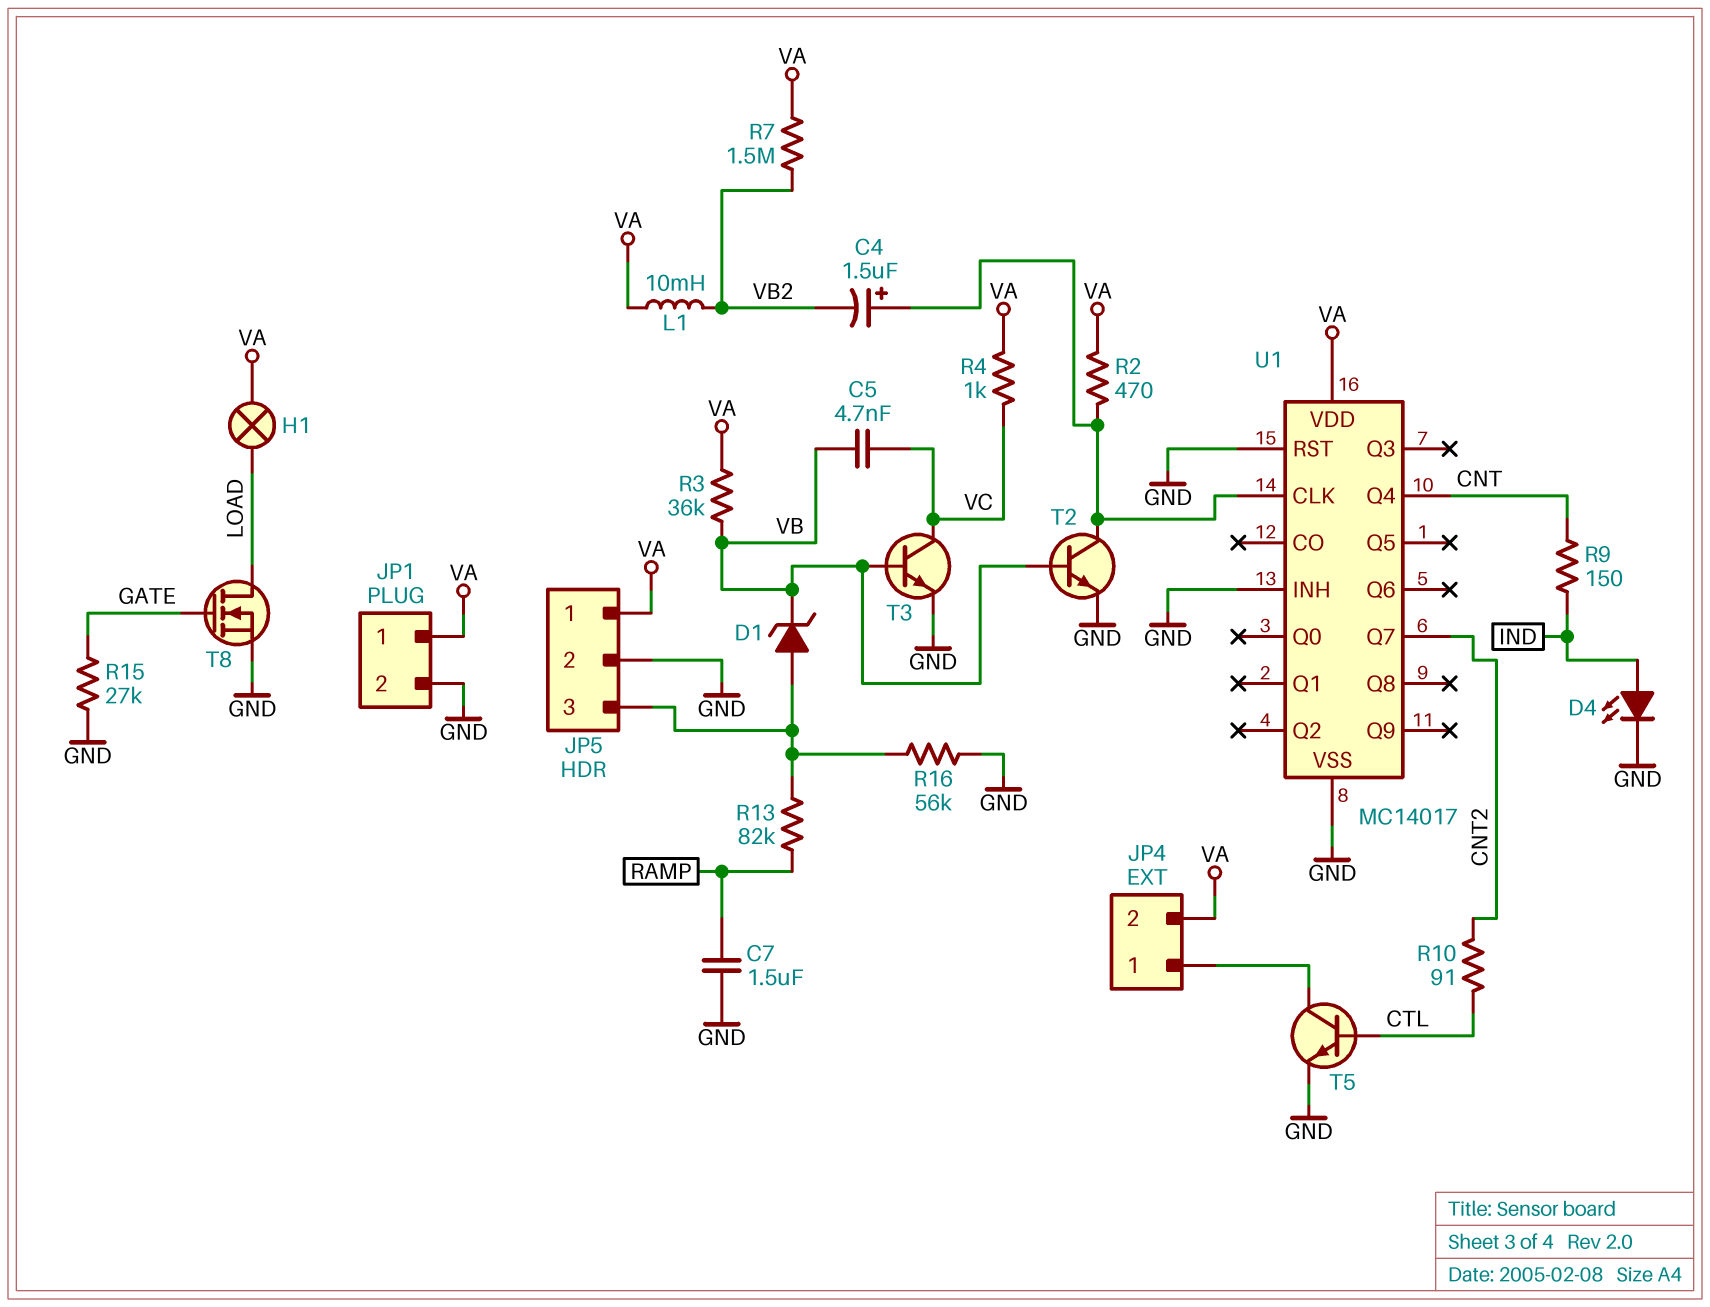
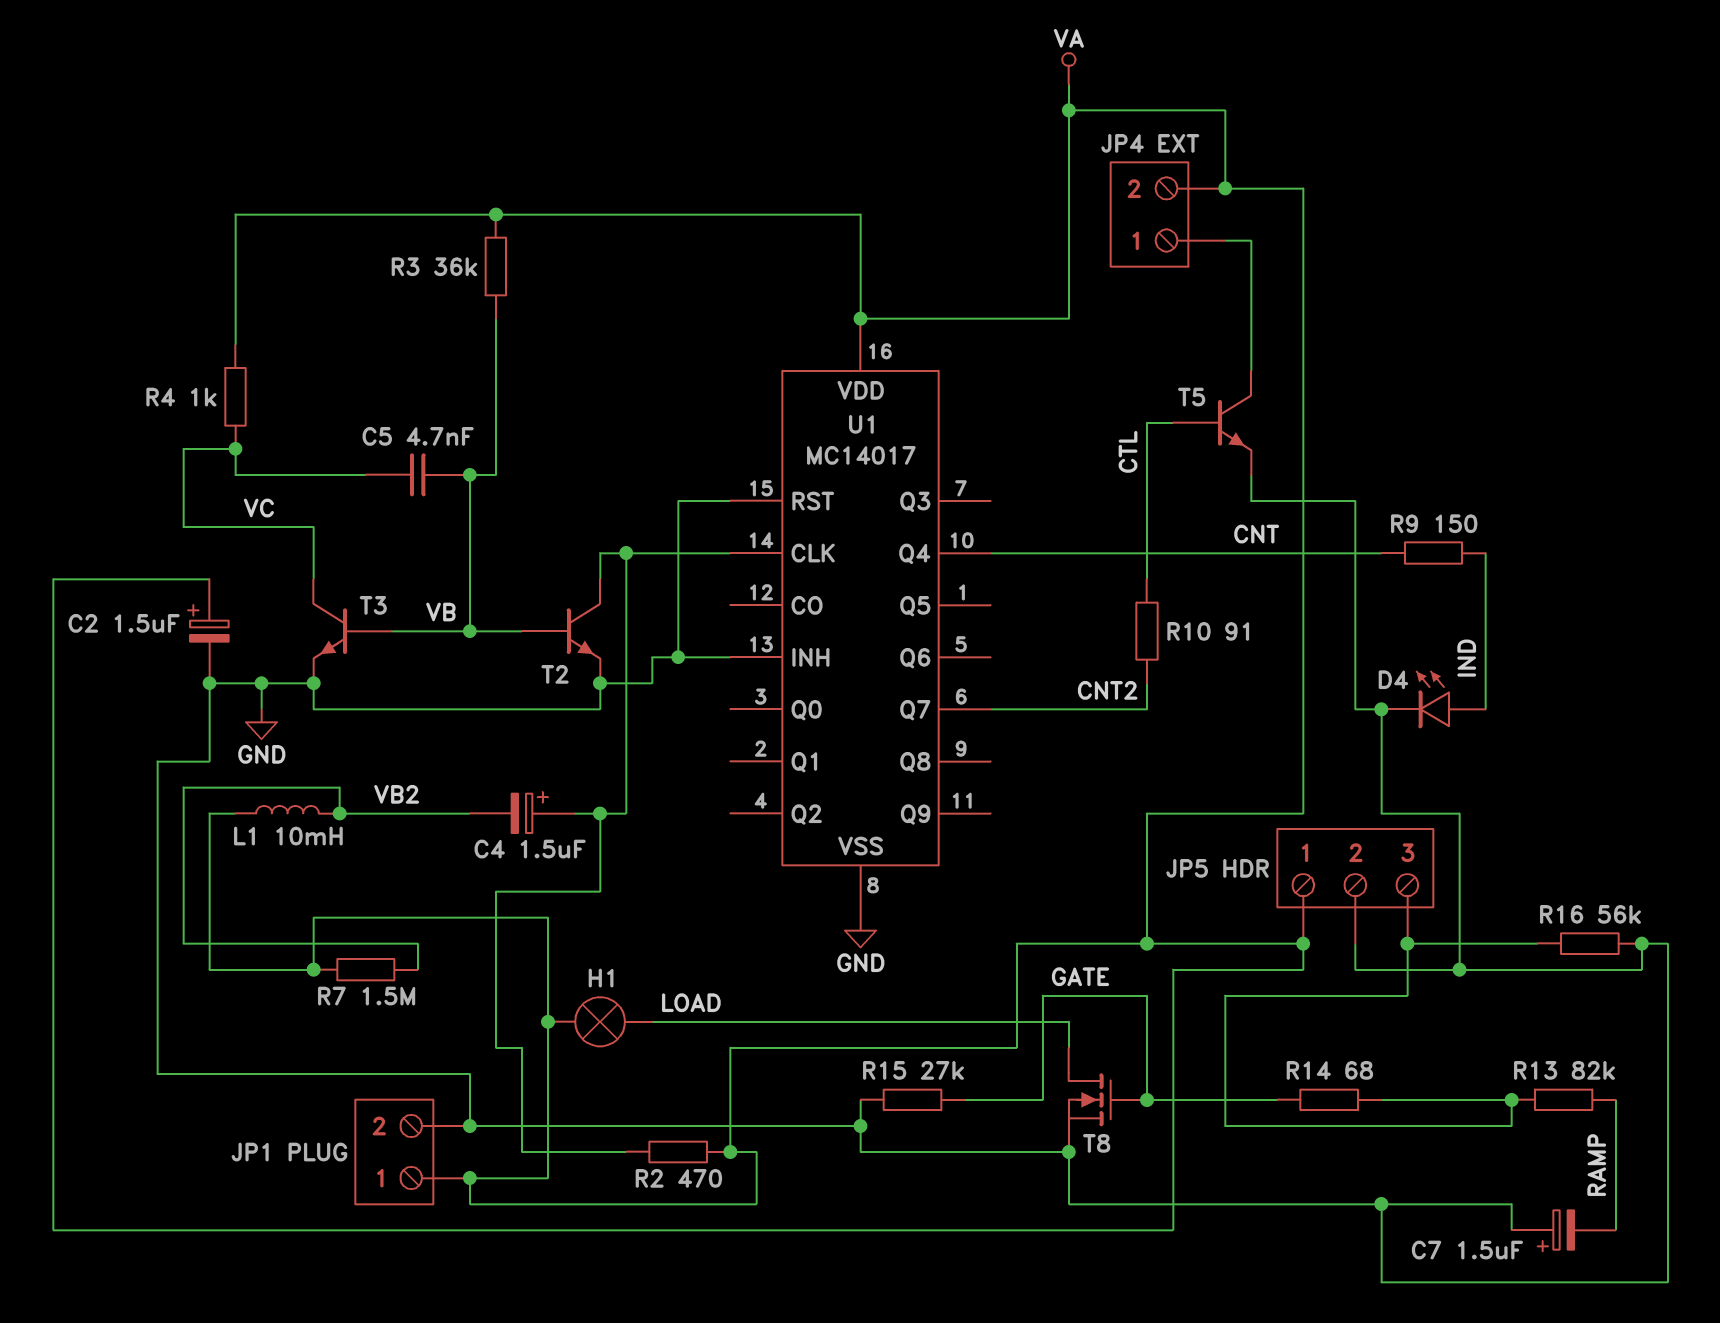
C2: none -> 1.5uF (plus VA, minus GND)
C7: 1.5uF (GND, RAMP) -> 1.5uF (plus GND, minus RAMP)
D1: zener (A JP5/3, K VB) -> none
R14: none -> 68 (GATE, JP5/3)

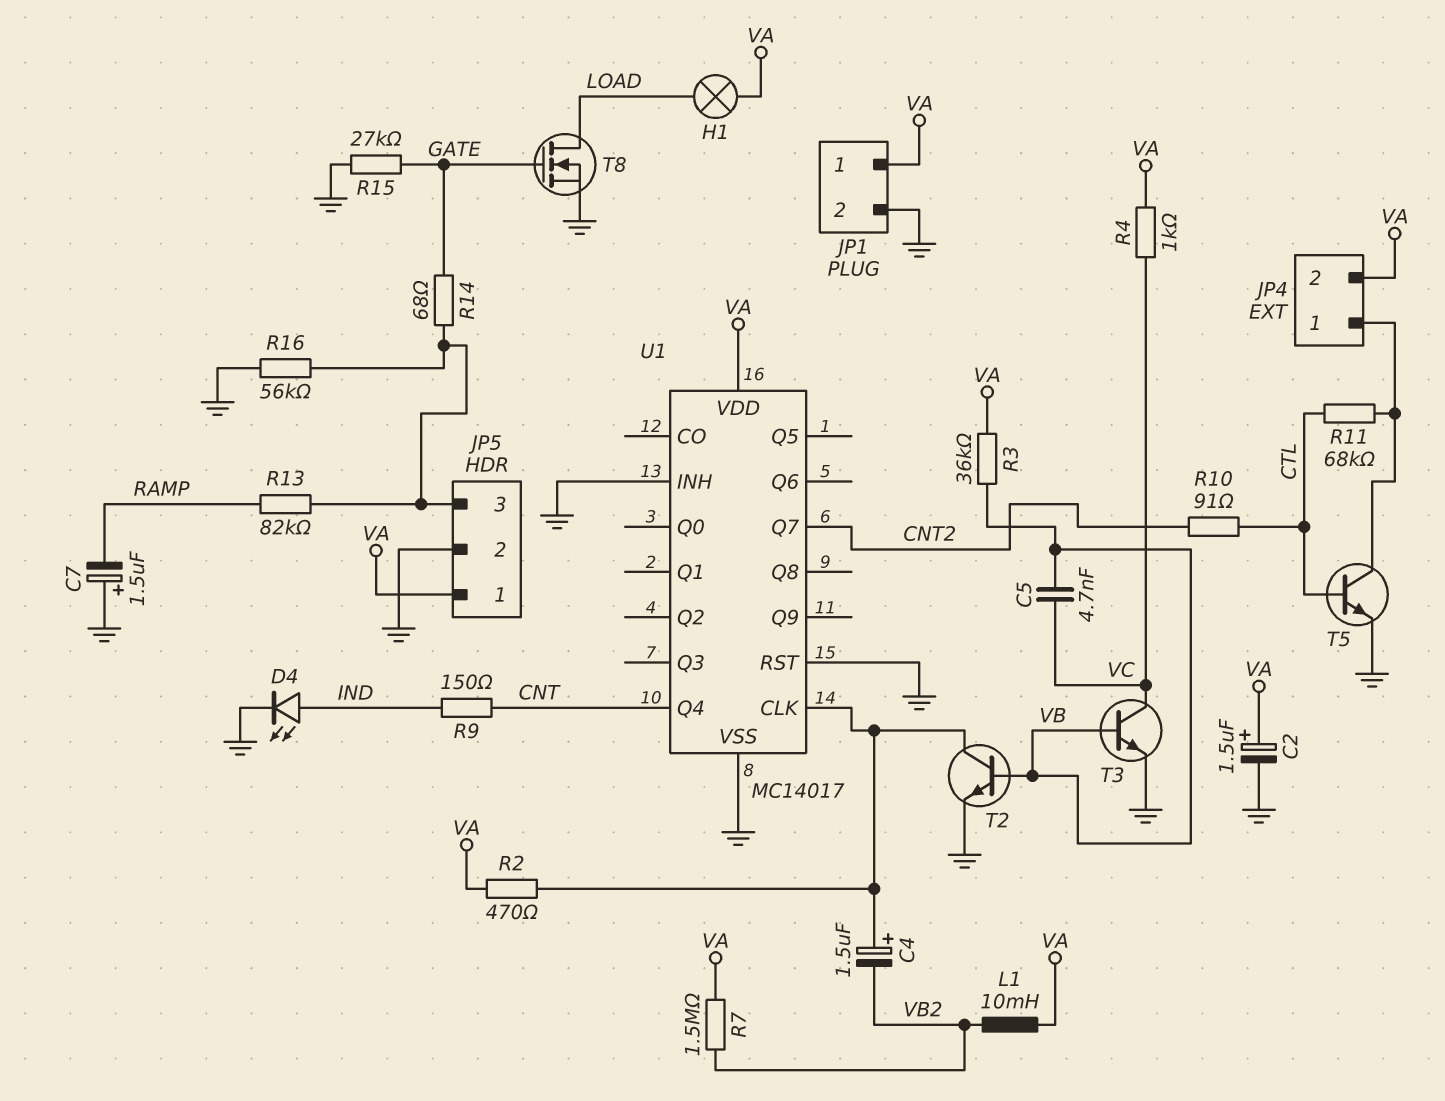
R11: none -> 68k (CTL, JP4/1)

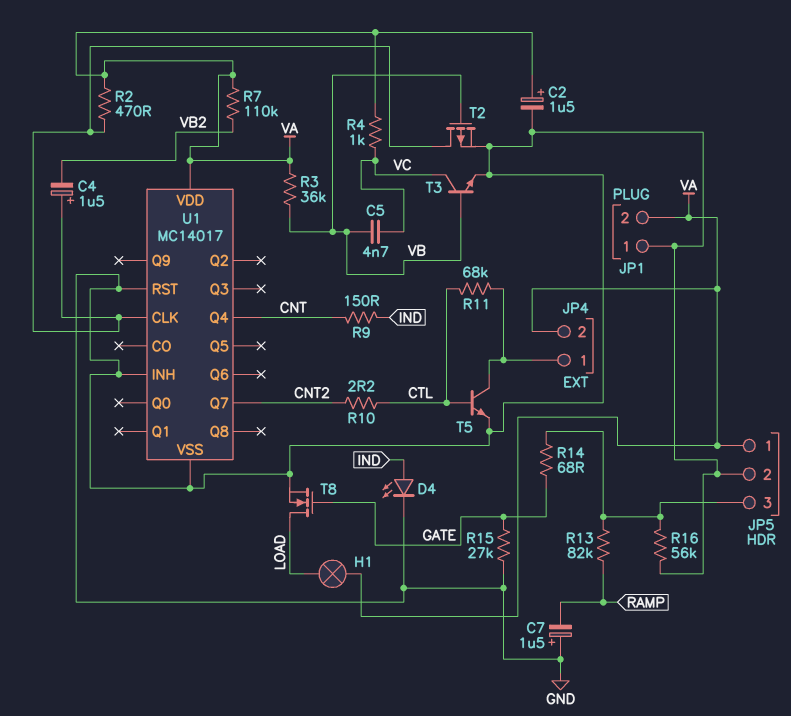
JP1 pin 1: VA -> GND
JP1 pin 2: GND -> VA
L1: 10mH (VA, VB2) -> none
R7: 1.5M (VA, VB2) -> 110k (VA, VB2)
R10: 91 (CNT2, CTL) -> 2.2 (CNT2, CTL)
T2: NPN (B VB, C U1/CLK, E GND) -> PMOS (G VB, D U1/CLK, S GND)

